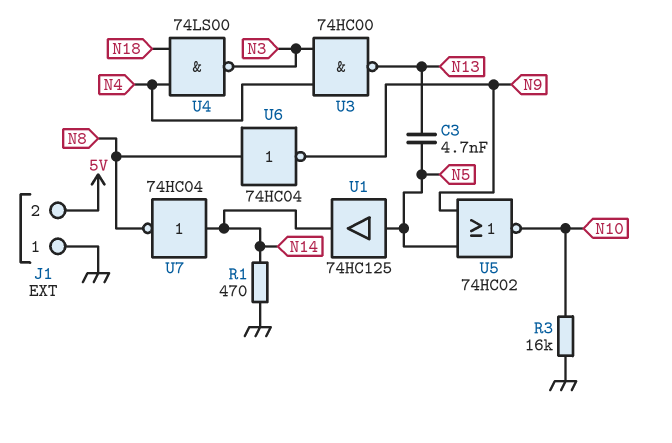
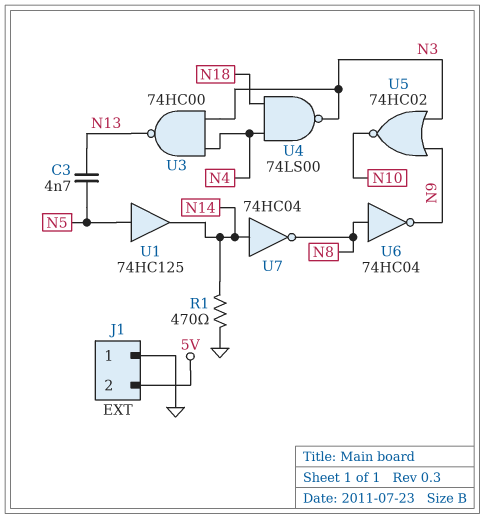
R3: 16k (GND, N10) -> none
U5: NOR 74HC02 (in N5, in N9, out N10) -> NOR 74HC02 (in N3, in N9, out N10)

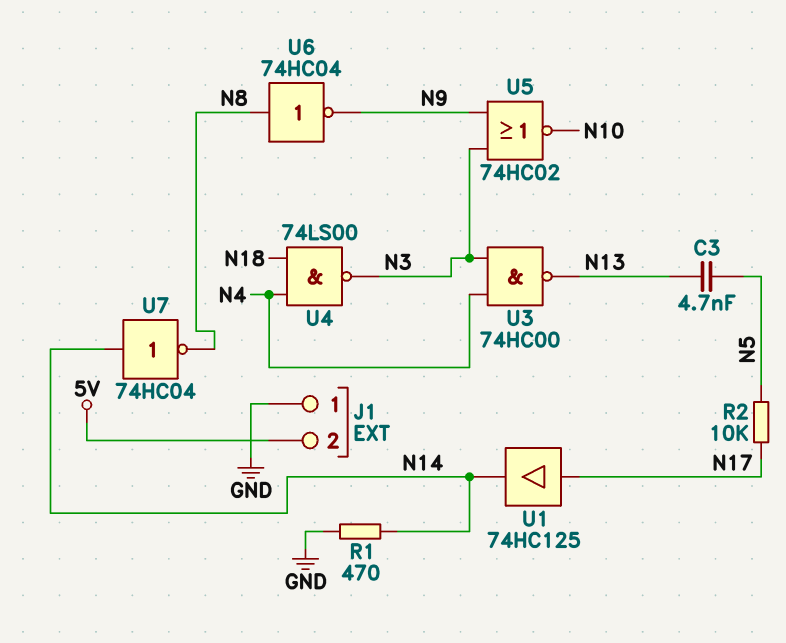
R2: none -> 10k (N5, N17)
U1: buffer 74HC125 (in N5, out N14) -> buffer 74HC125 (in N17, out N14)

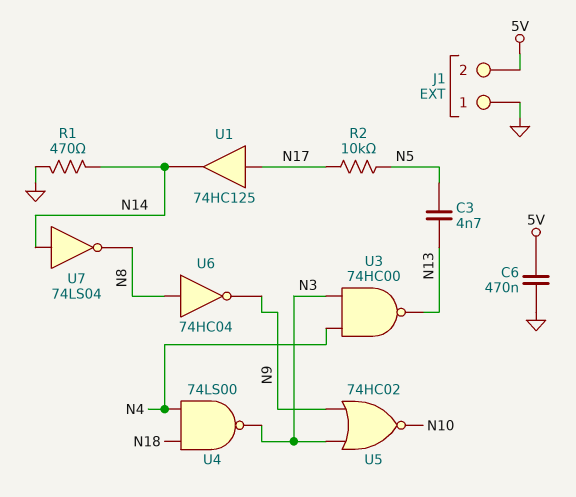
C6: none -> 470nF (5V, GND)
U7: NOT 74HC04 (in N14, out N8) -> NOT 74LS04 (in N14, out N8)

